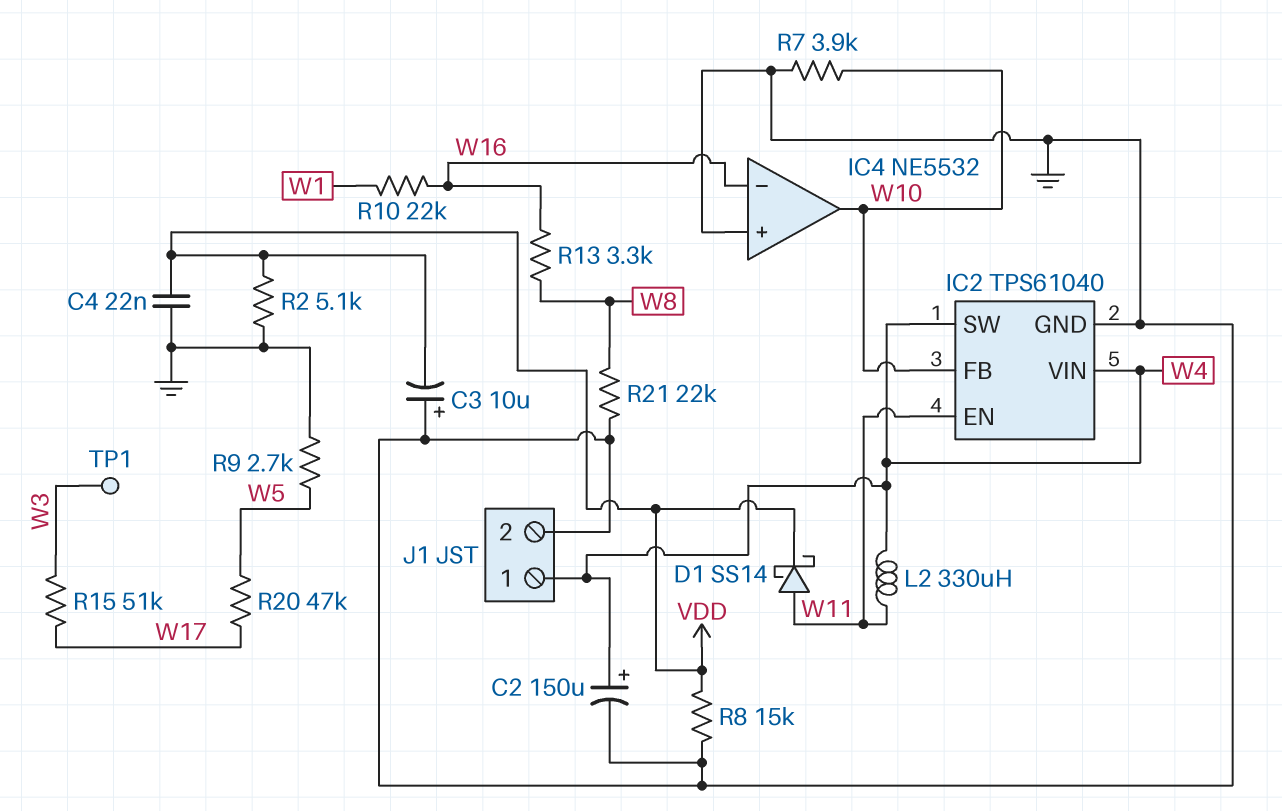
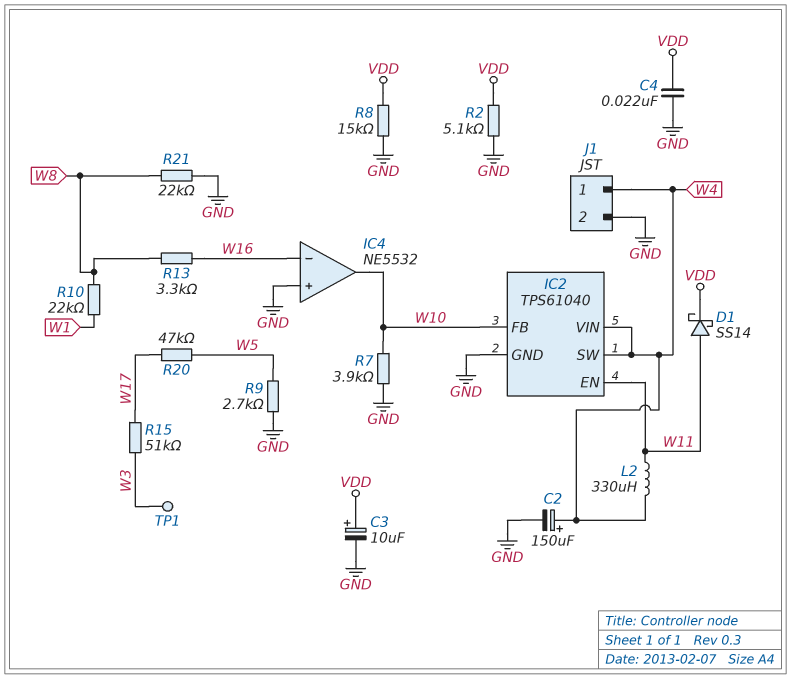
C3: 10uF (plus GND, minus VDD) -> 10uF (plus VDD, minus GND)
R10: 22k (W1, W16) -> 22k (W1, W8)

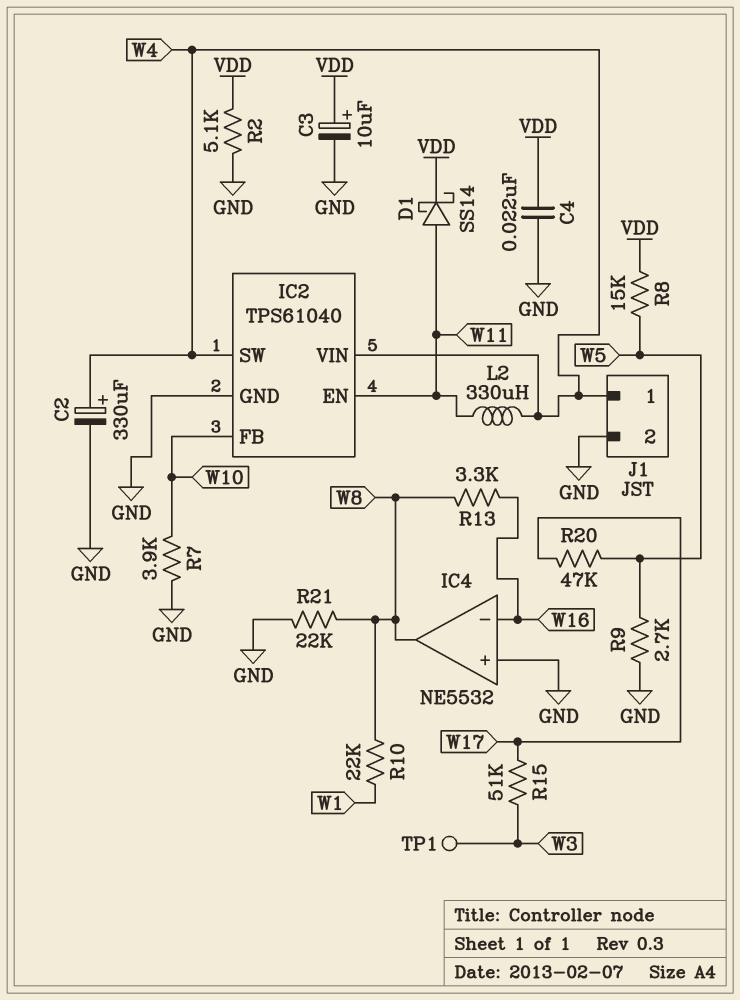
C2: 150uF (plus W4, minus GND) -> 330uF (plus W4, minus GND)
IC4 pin out: W10 -> W8
R8: 15k (GND, VDD) -> 15k (VDD, W5)

